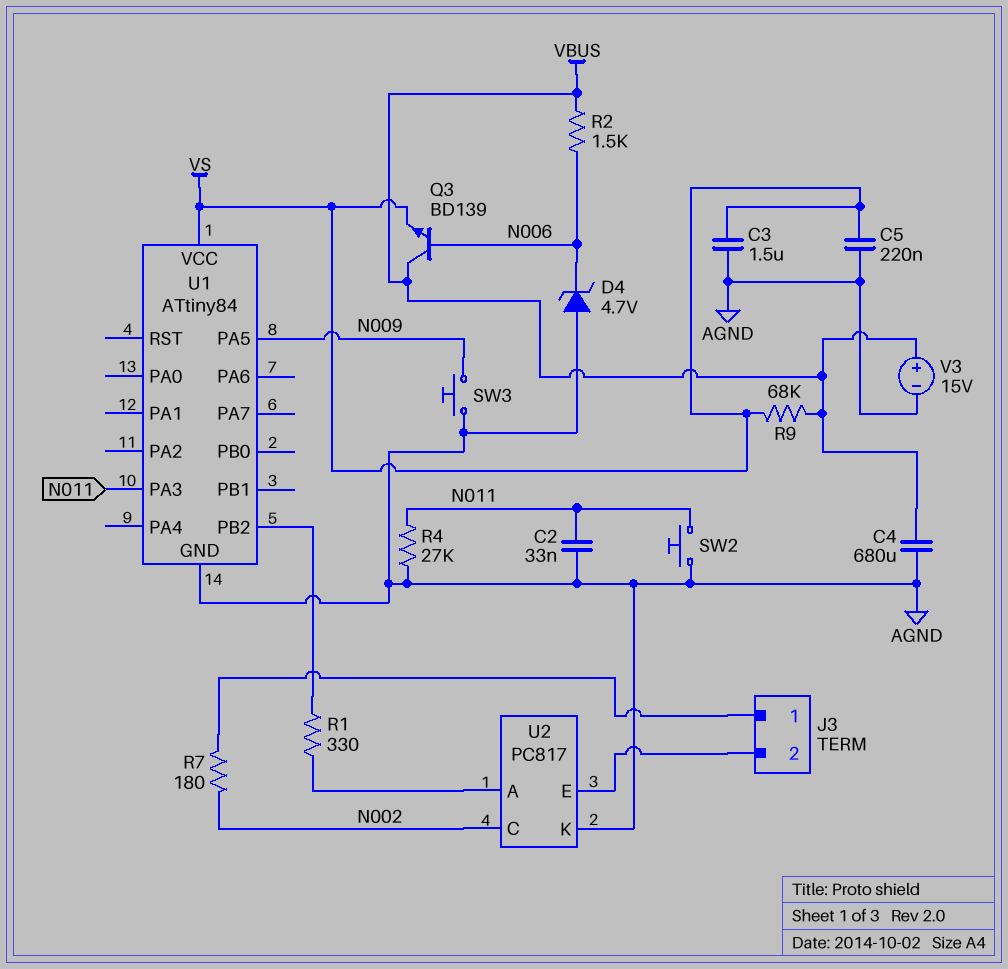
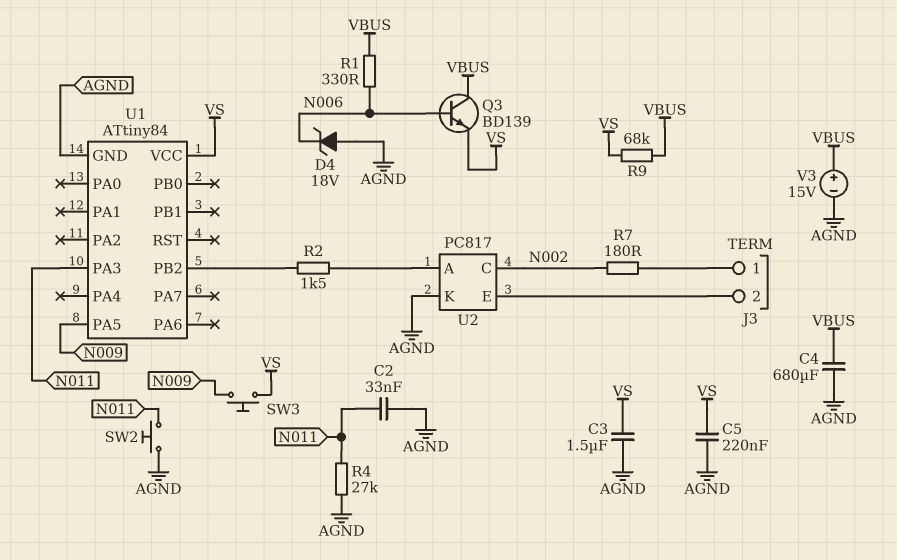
D4: zener 4.7V (A AGND, K N006) -> zener 18V (A AGND, K N006)
R1: 330 (U1/PB2, U2/A) -> 330 (N006, VBUS)
R2: 1.5k (N006, VBUS) -> 1.5k (U1/PB2, U2/A)
SW3: button (AGND, N009) -> button (N009, VS)

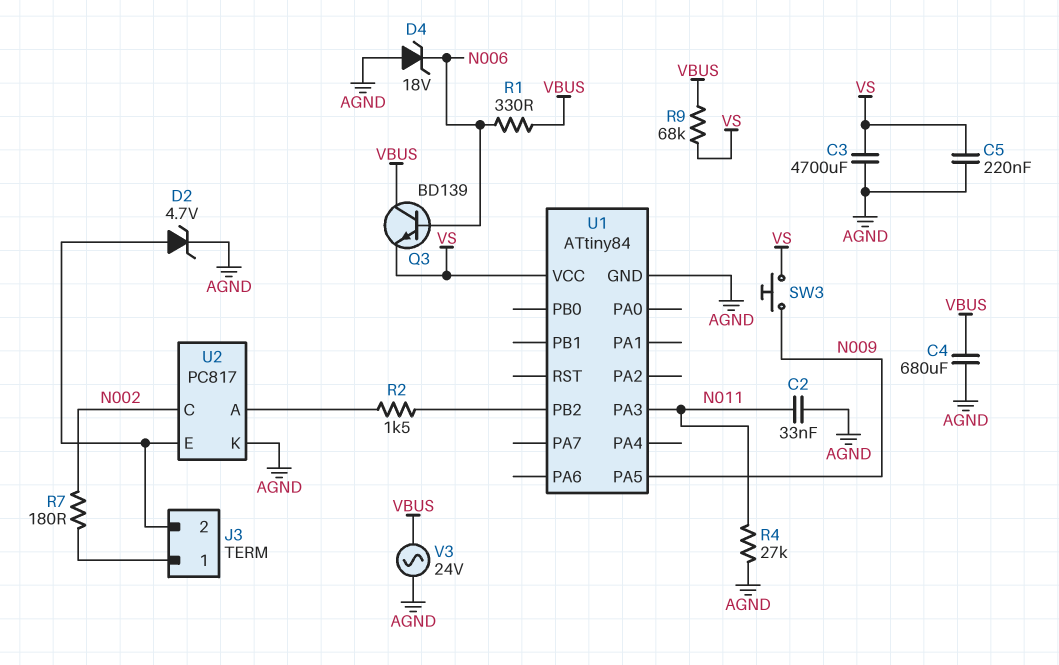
C3: 1.5uF (AGND, VS) -> 4700uF (AGND, VS)
D2: none -> zener 4.7V (A J3/2, K AGND)
SW2: button (AGND, N011) -> none
V3: 15V (plus VBUS, minus AGND) -> AC 24V (AGND, VBUS)

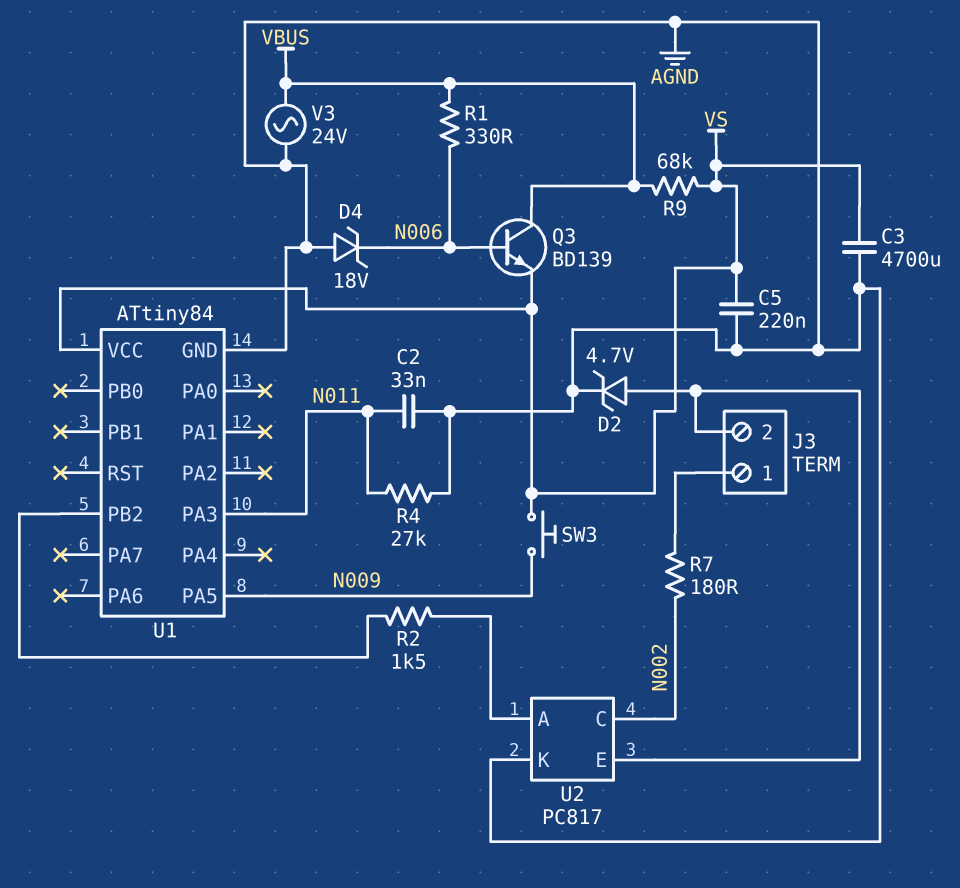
C4: 680uF (AGND, VBUS) -> none

